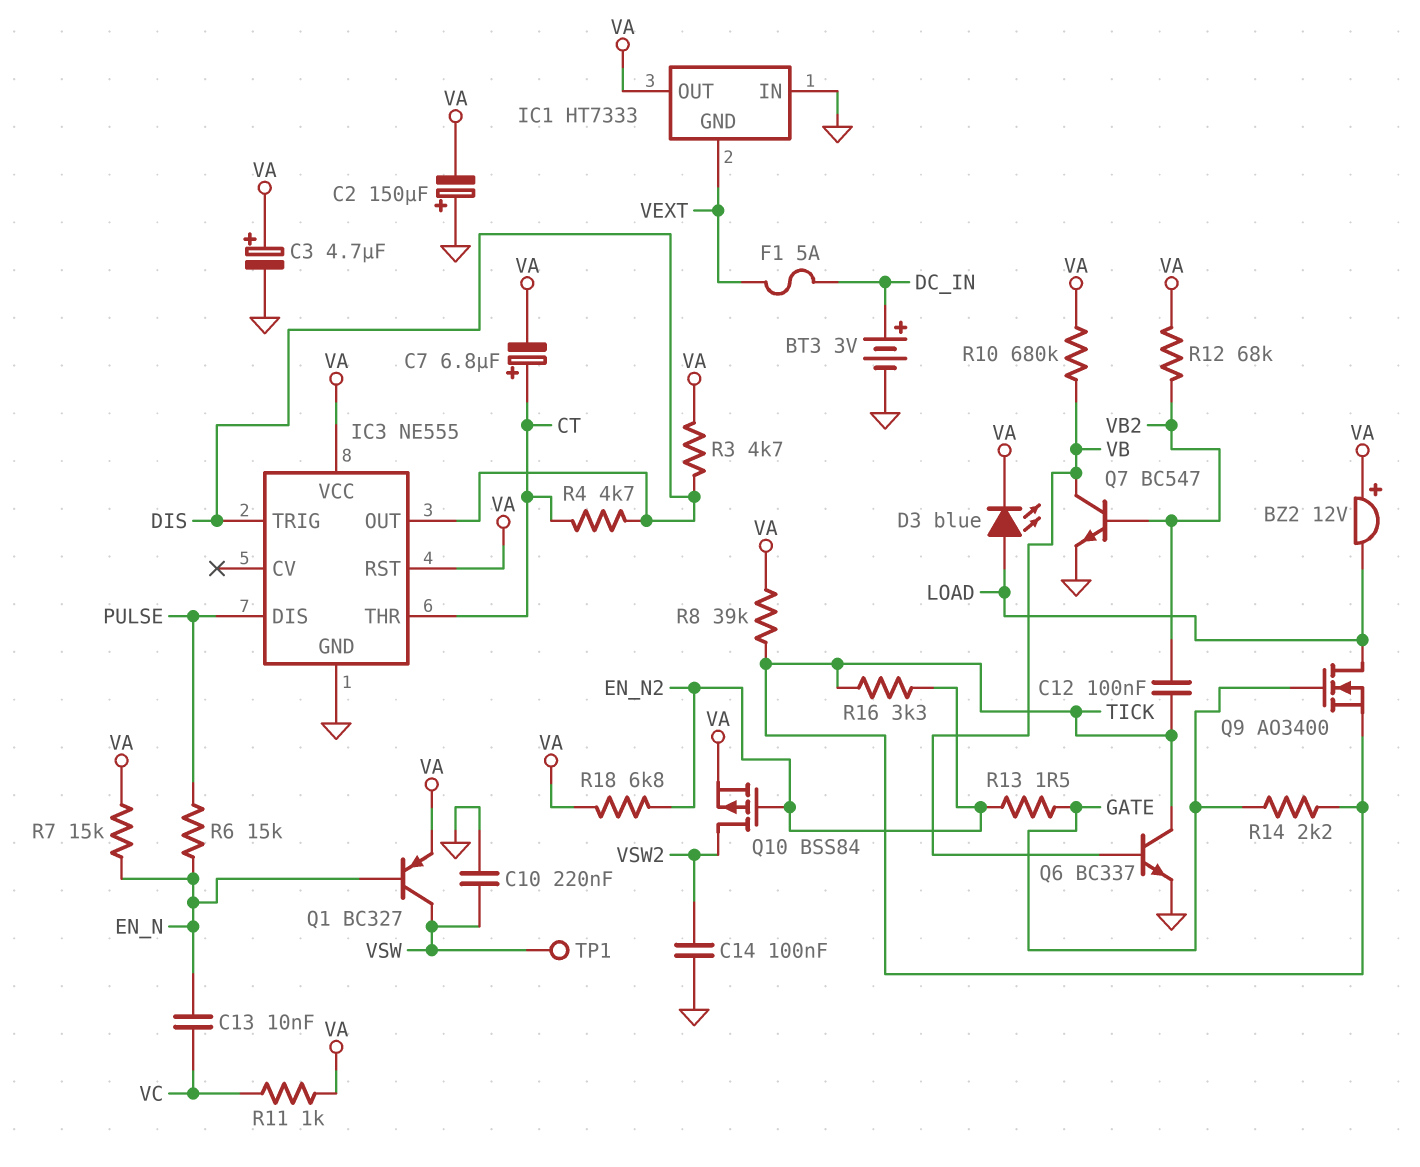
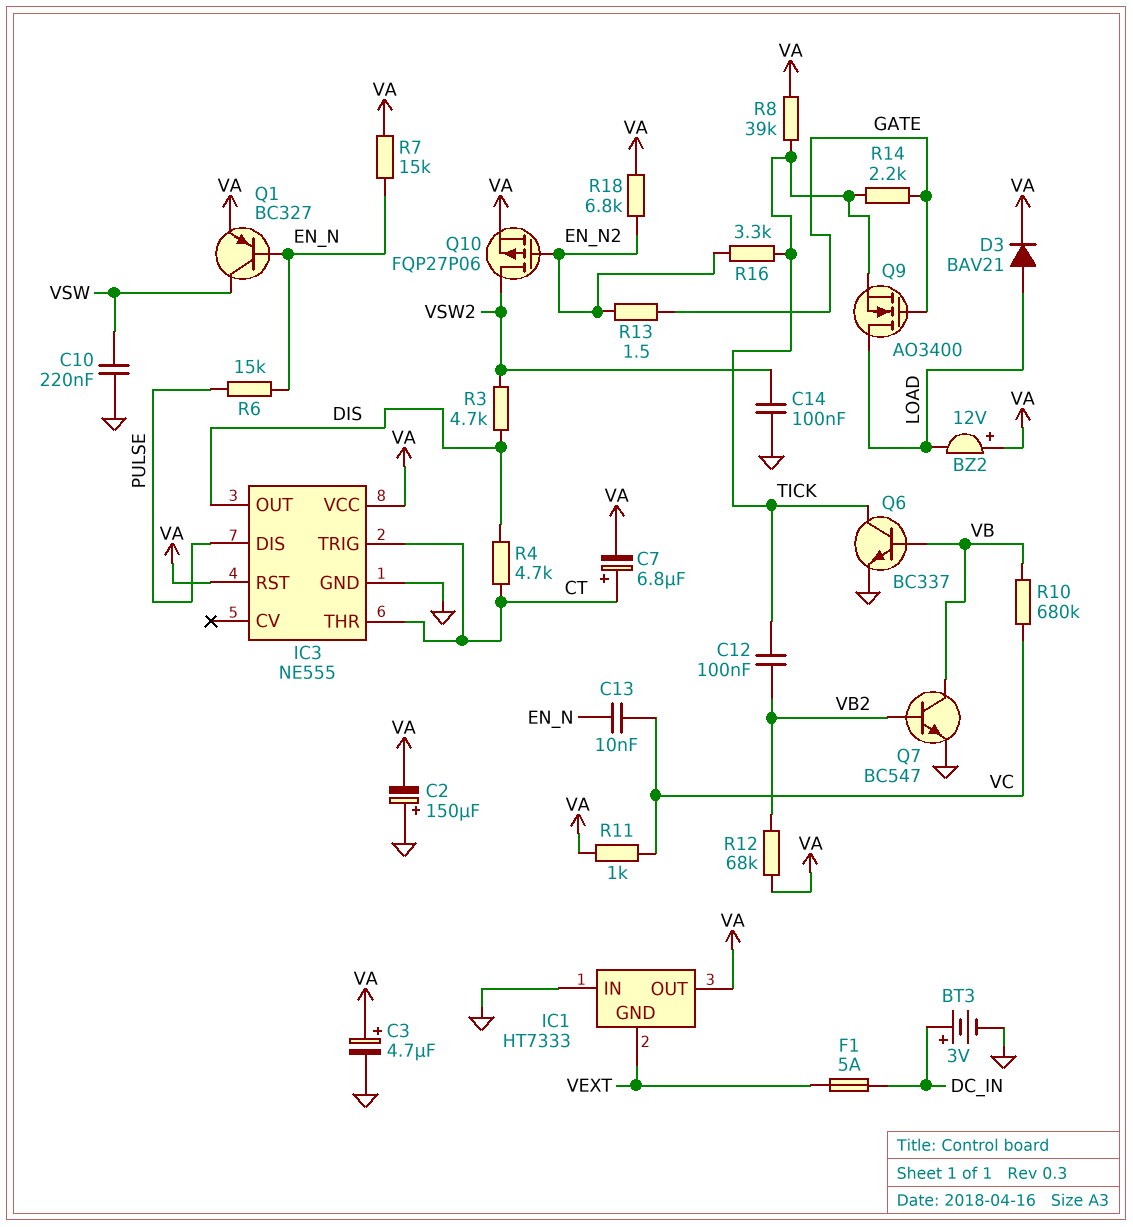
D3: LED blue (A LOAD, K VA) -> diode BAV21 (A LOAD, K VA)
IC3 pin TRIG: DIS -> CT
Q10: PMOS BSS84 (G EN_N2, D VSW2, S VA) -> PMOS FQP27P06 (G EN_N2, D VSW2, S VA)
R3: 4.7k (DIS, VA) -> 4.7k (DIS, VSW2)
R10: 680k (VA, VB) -> 680k (VB, VC)
TP1: test point (VSW) -> none

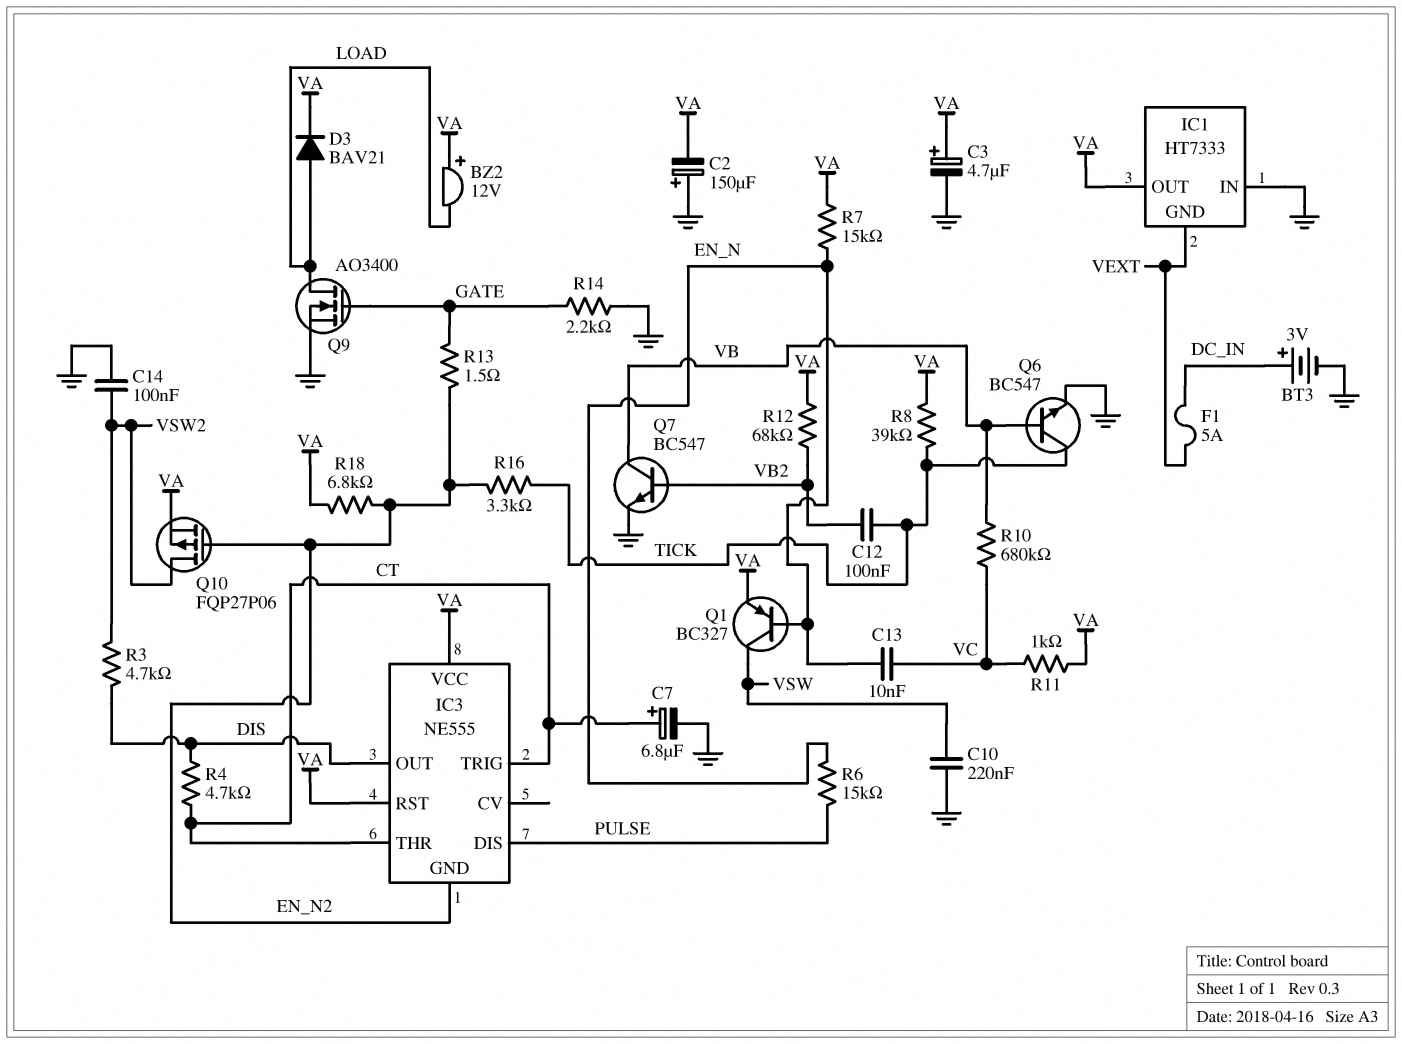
C7: 6.8uF (plus CT, minus VA) -> 6.8uF (plus CT, minus GND)
IC3 pin GND: GND -> EN_N2
Q6: NPN BC337 (B VB, C TICK, E GND) -> NPN BC547 (B VB, C TICK, E GND)
Q9: NMOS AO3400 (G GATE, D LOAD, S TICK) -> NMOS AO3400 (G GATE, D LOAD, S GND)
R14: 2.2k (GATE, TICK) -> 2.2k (GATE, GND)

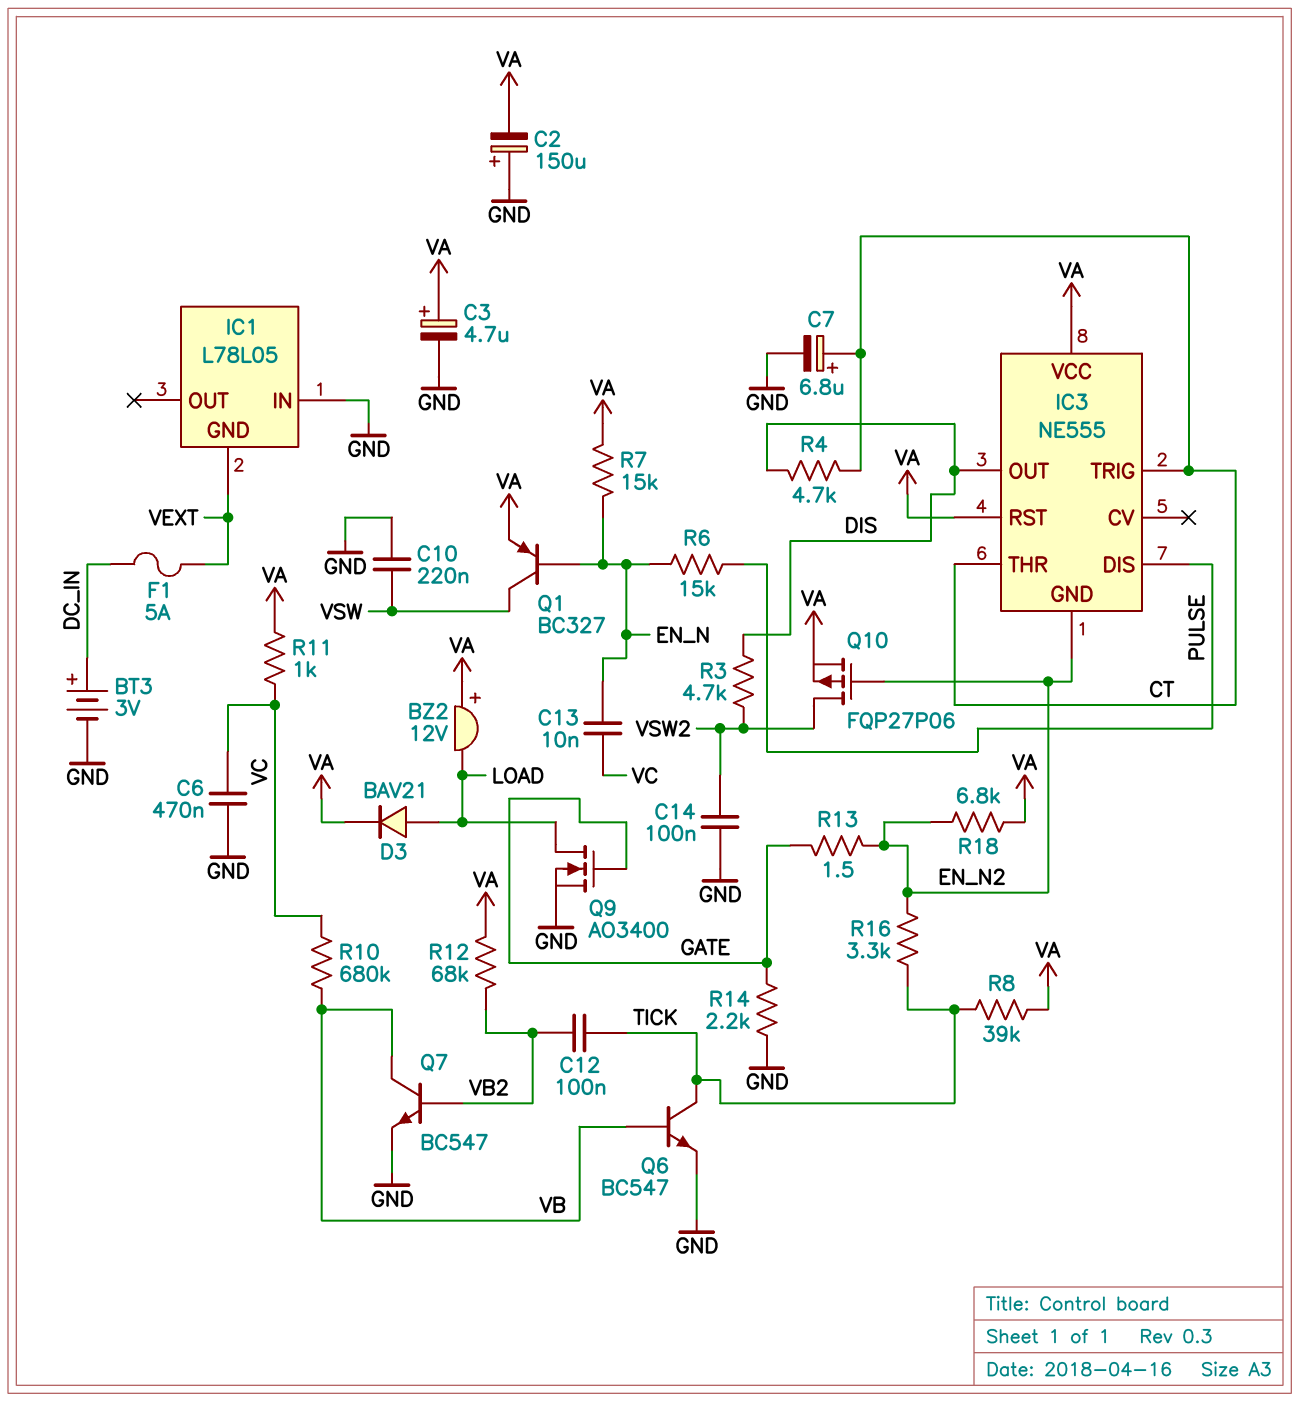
C6: none -> 470nF (GND, VC)
IC1: HT7333 -> L78L05
IC1 pin OUT: VA -> none

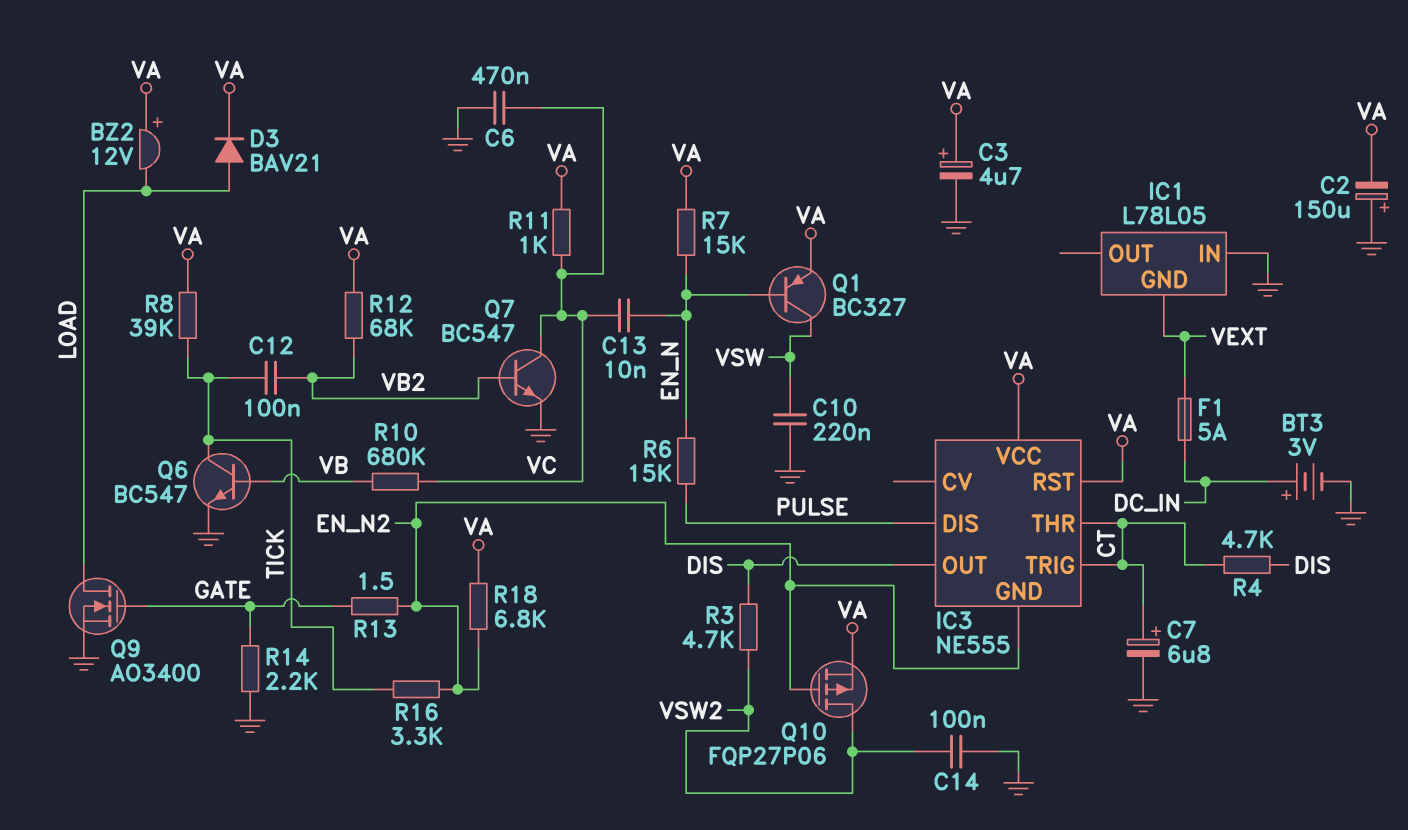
Q7: NPN BC547 (B VB2, C VB, E GND) -> NPN BC547 (B VB2, C VC, E GND)

